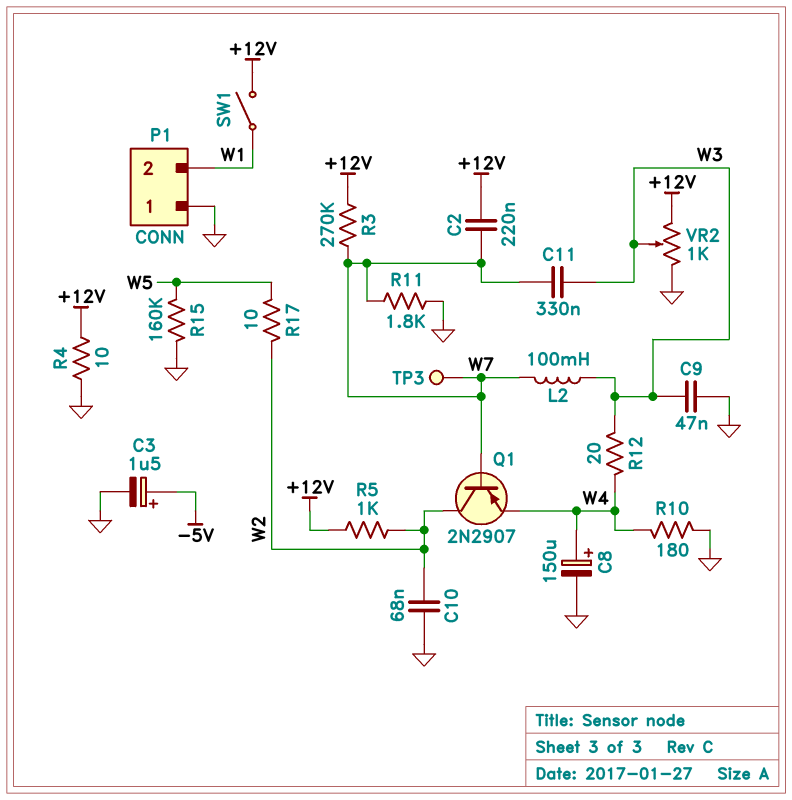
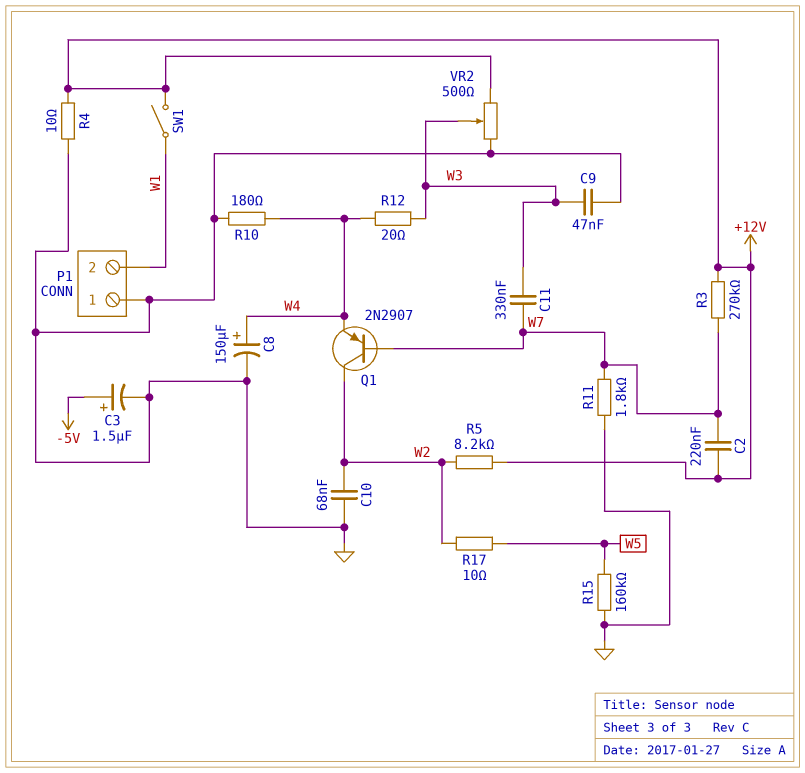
L2: 100mH (W3, W7) -> none
R5: 1k (+12V, W2) -> 8.2k (+12V, W2)
TP3: test point (W7) -> none
VR2: 1k (+12V, GND, wiper W3) -> 500 (+12V, GND, wiper W3)

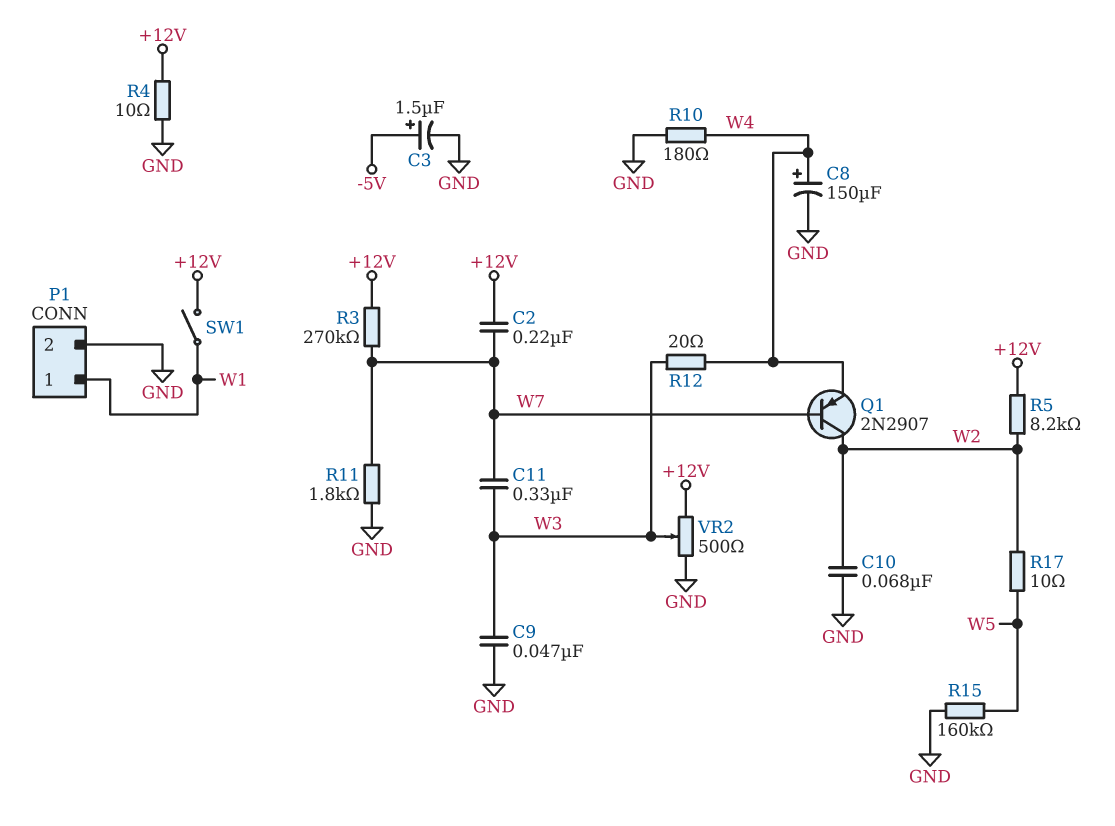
P1 pin 1: GND -> W1
P1 pin 2: W1 -> GND

